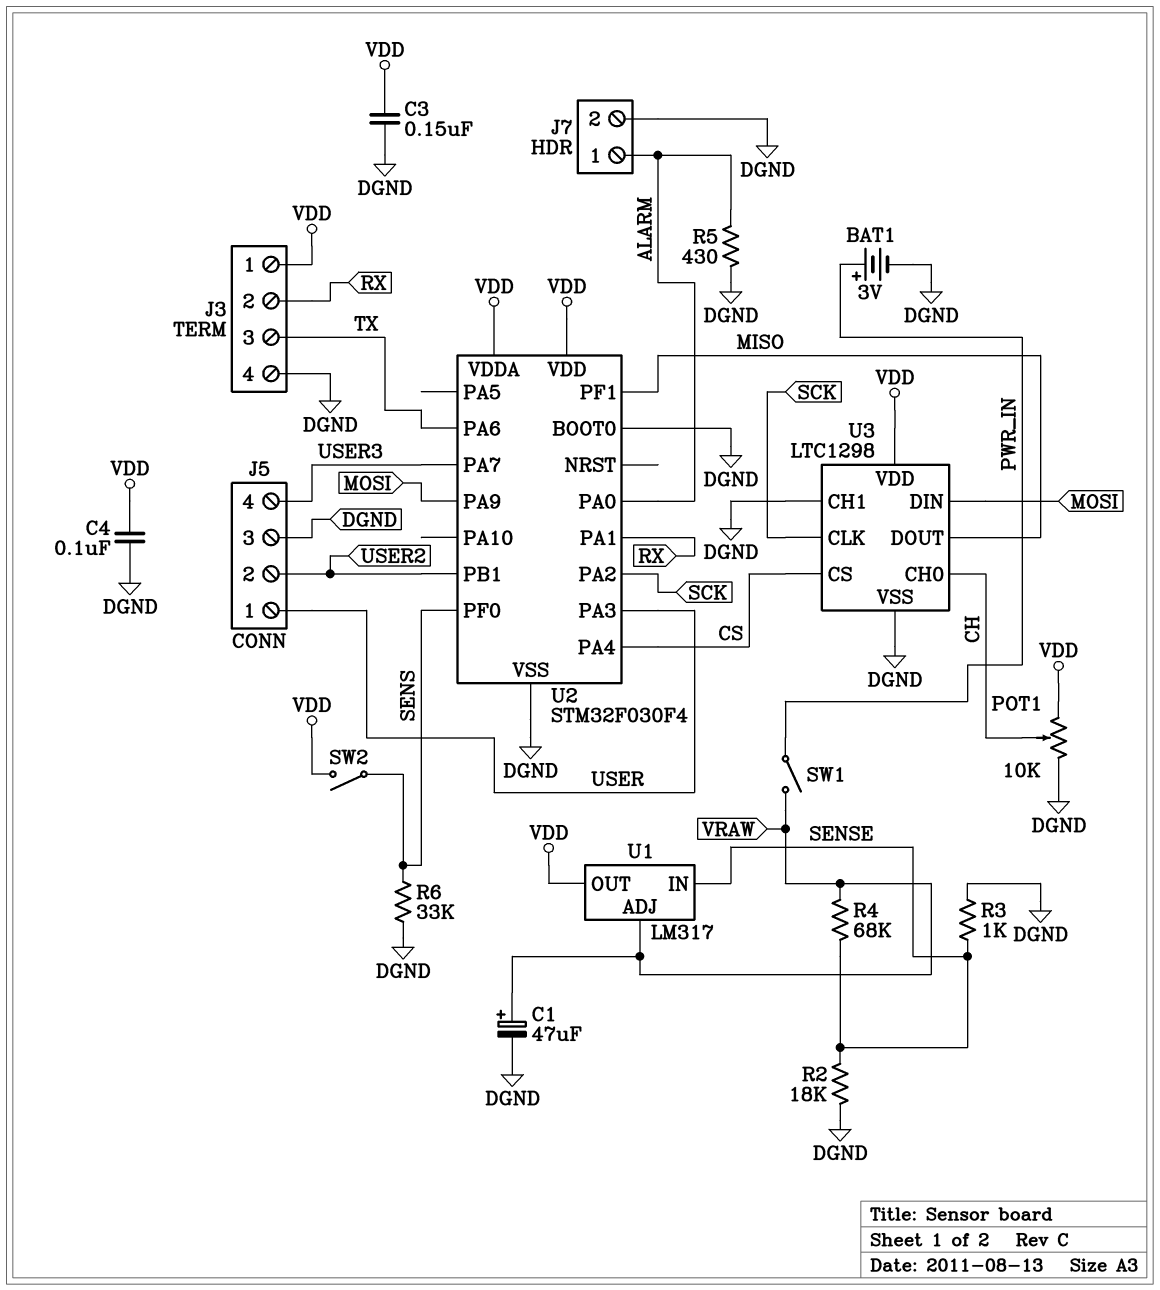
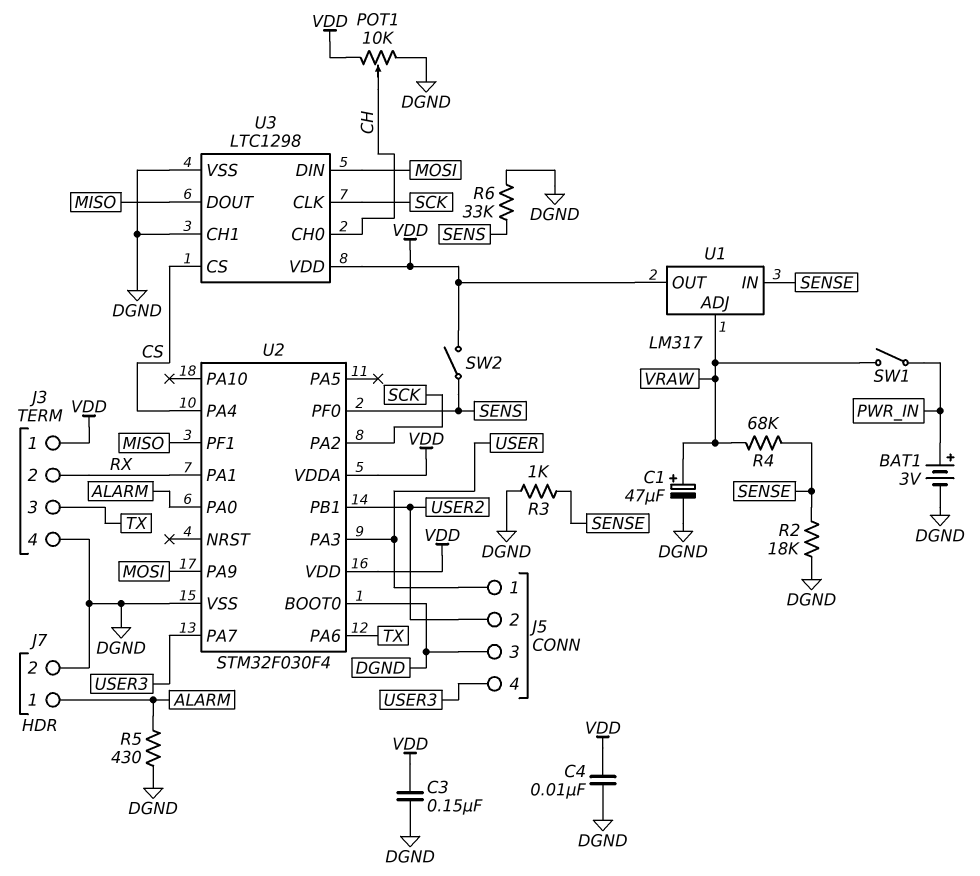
C4: 100nF (DGND, VDD) -> 10nF (DGND, VDD)

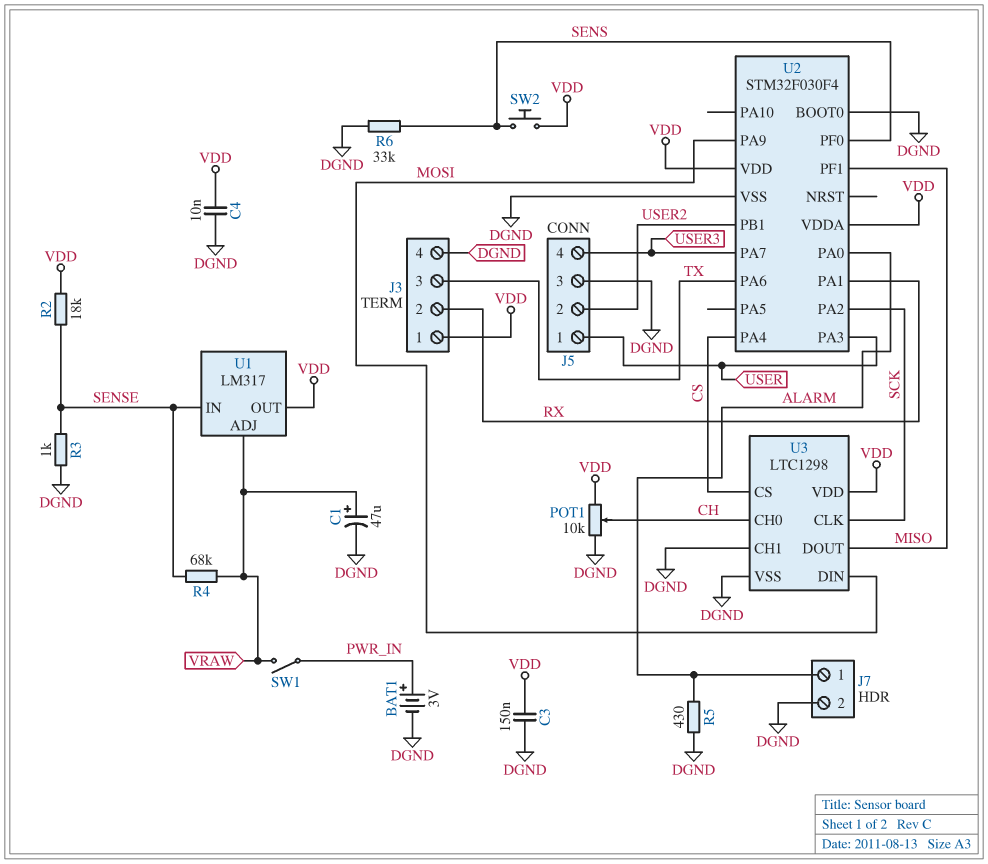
R2: 18k (DGND, SENSE) -> 18k (SENSE, VDD)
SW2: switch (SENS, VDD) -> button (SENS, VDD)

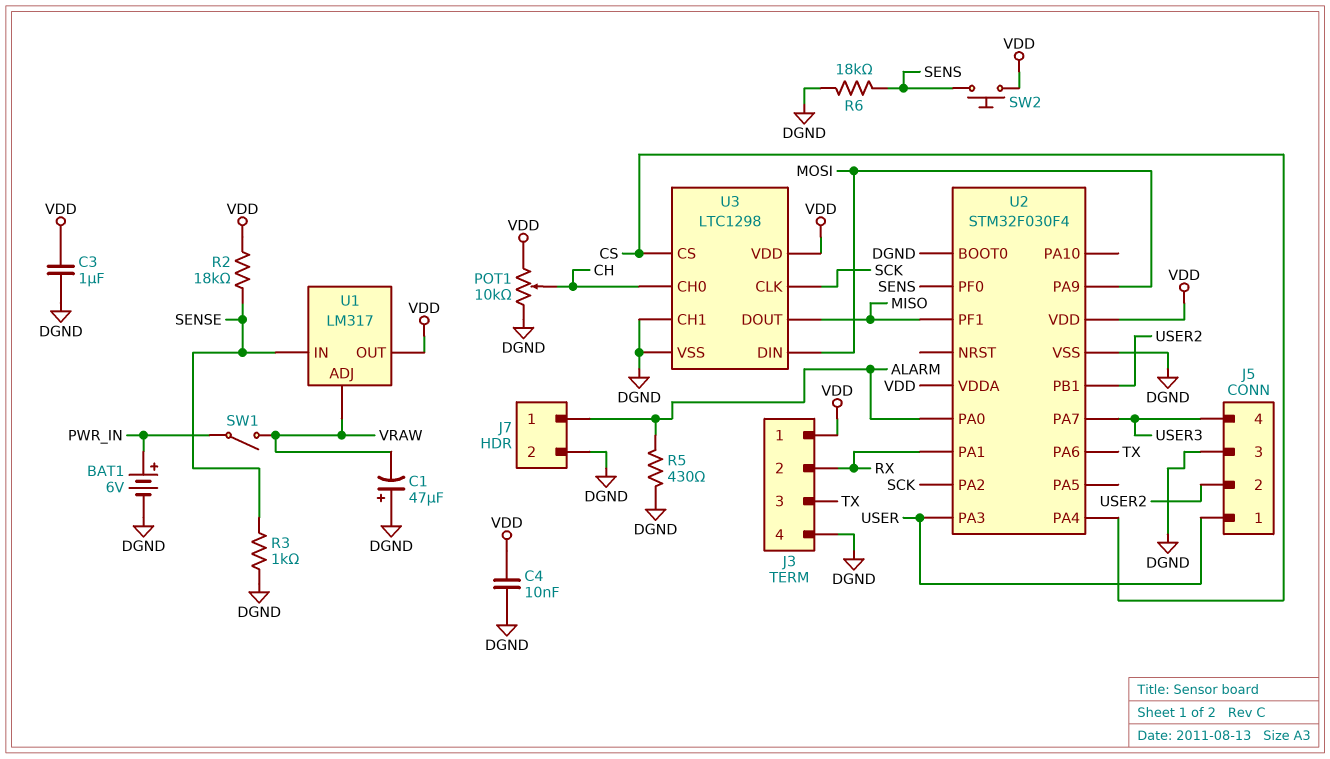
BAT1: 3V (plus PWR_IN, minus DGND) -> 6V (plus PWR_IN, minus DGND)
C1: 47uF (plus VRAW, minus DGND) -> 47uF (plus DGND, minus VRAW)
C3: 150nF (DGND, VDD) -> 1uF (DGND, VDD)
R4: 68k (SENSE, VRAW) -> none
R6: 33k (DGND, SENS) -> 18k (DGND, SENS)

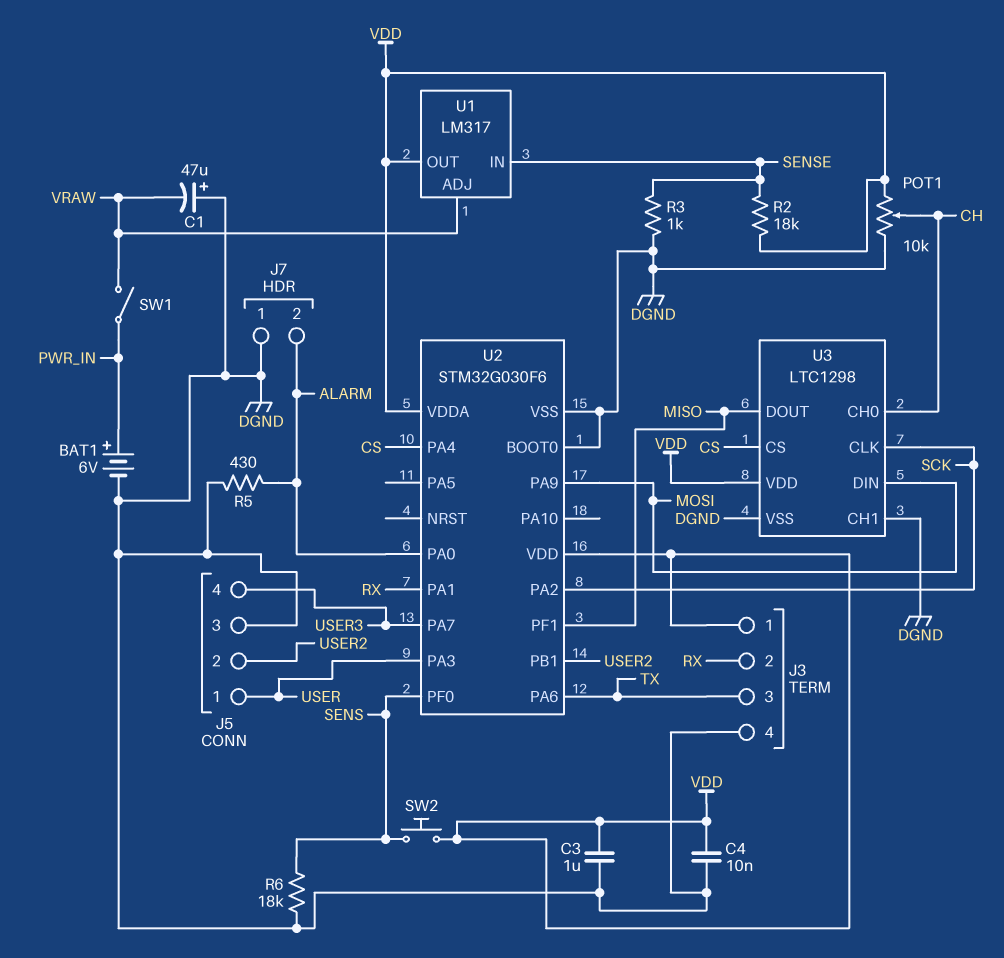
J7 pin 1: ALARM -> DGND
J7 pin 2: DGND -> ALARM
U2: STM32F030F4 -> STM32G030F6

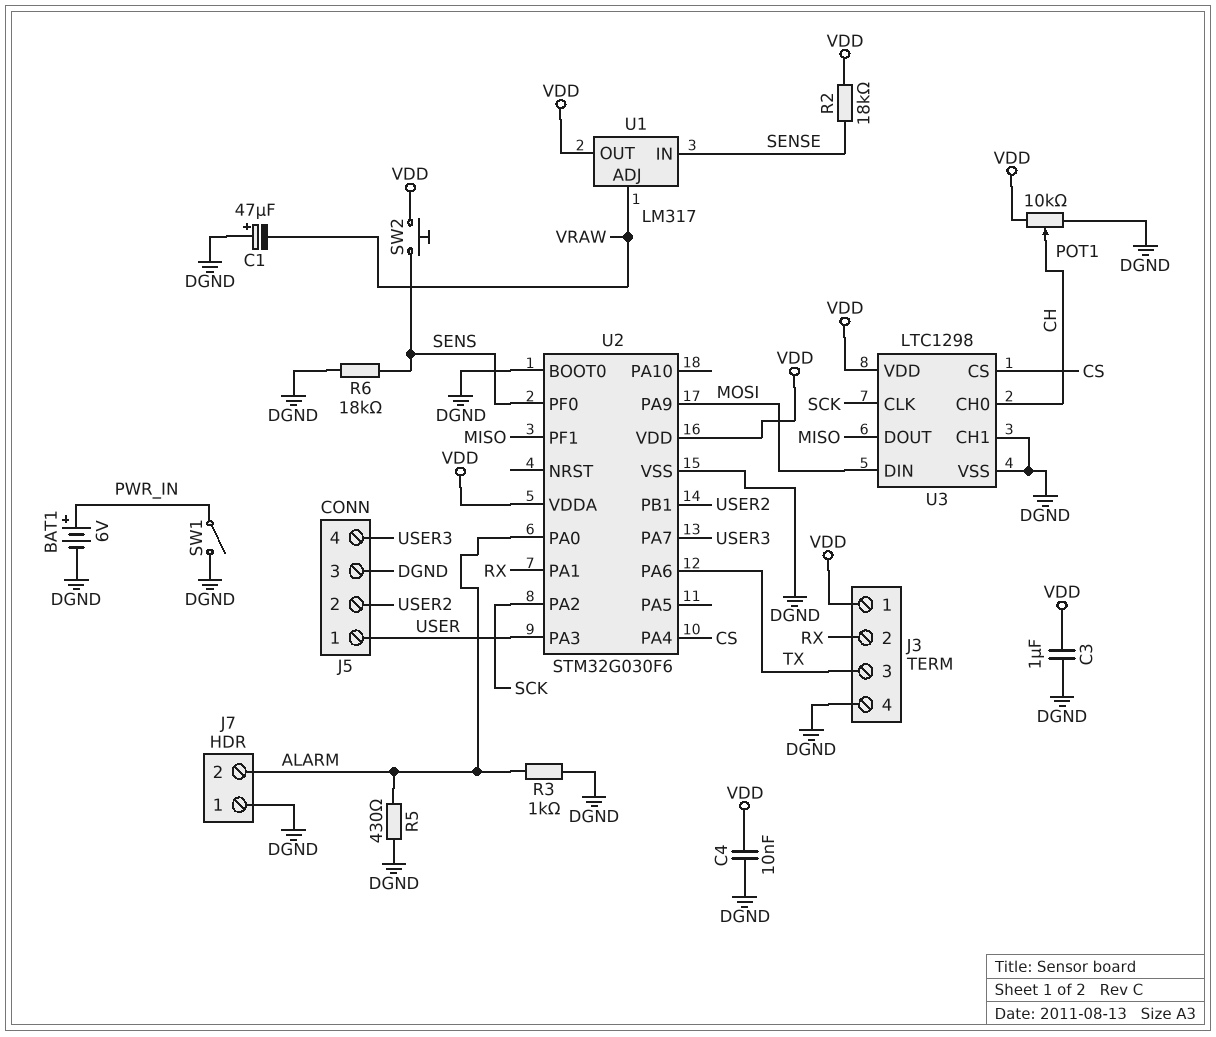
R3: 1k (DGND, SENSE) -> 1k (ALARM, DGND)
SW1: switch (PWR_IN, VRAW) -> switch (DGND, PWR_IN)

